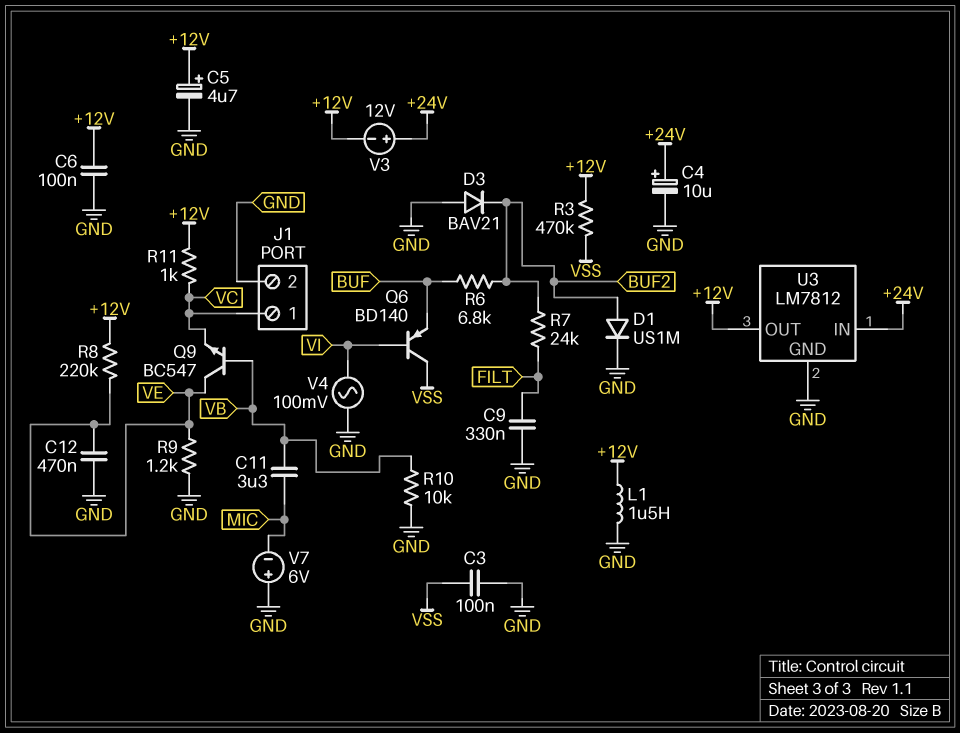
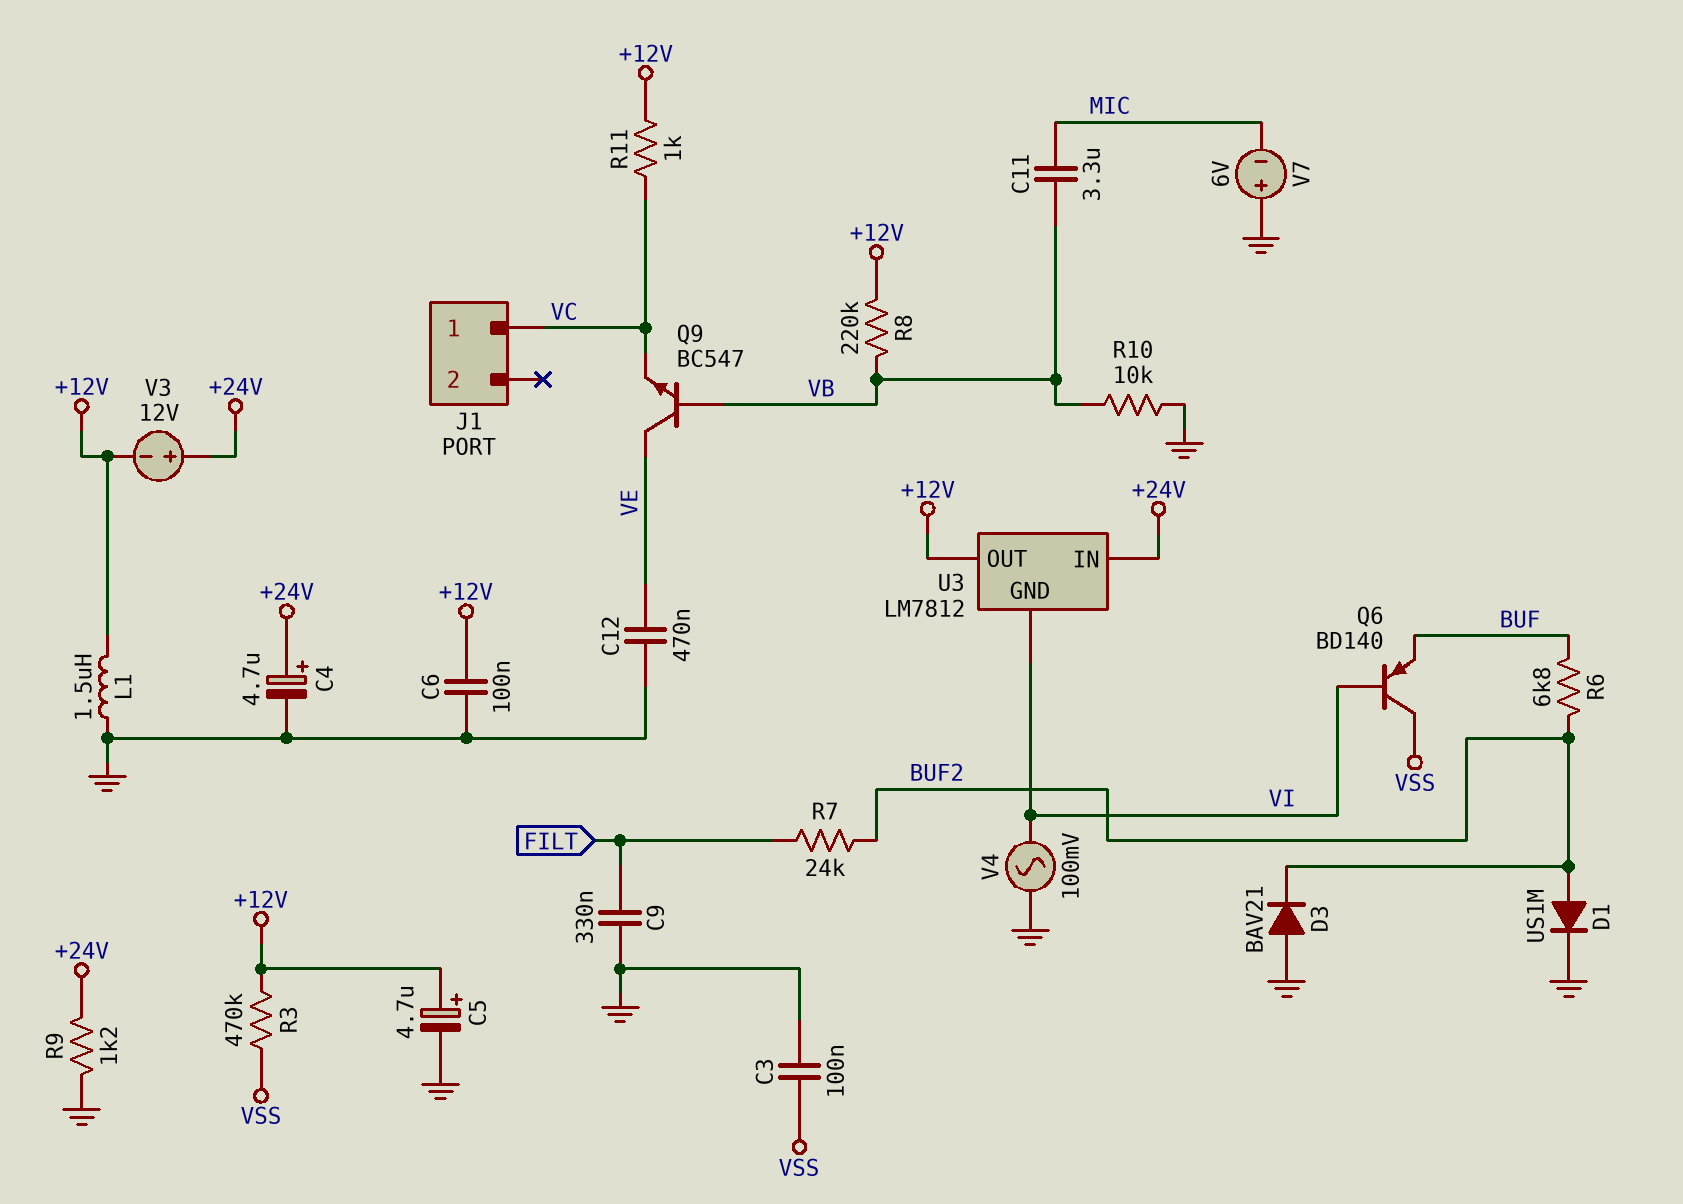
C4: 10uF (plus +24V, minus GND) -> 4.7uF (plus +24V, minus GND)
J1 pin 2: GND -> none
R8: 220k (+12V, VE) -> 220k (+12V, VB)
R9: 1.2k (GND, VE) -> 1.2k (+24V, GND)
U3 pin GND: GND -> VI

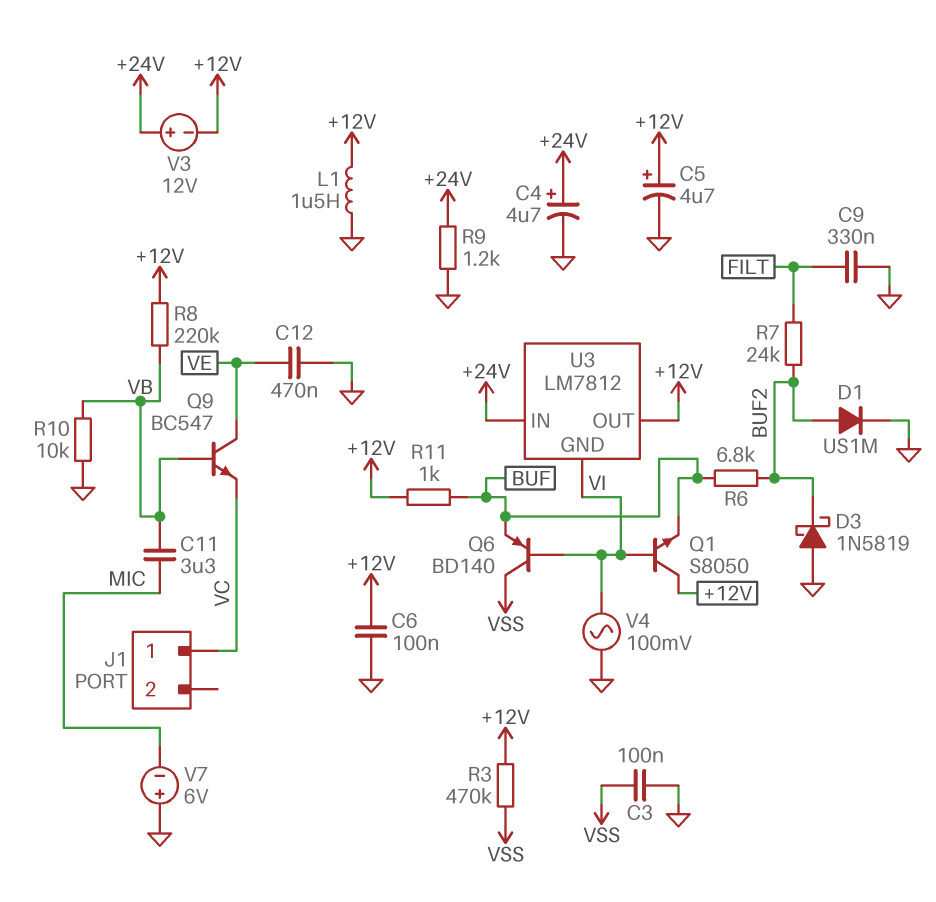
D3: diode BAV21 (A GND, K BUF2) -> schottky 1N5819 (A GND, K BUF2)
Q1: none -> NPN S8050 (B VI, C +12V, E BUF)
R11: 1k (+12V, VC) -> 1k (+12V, BUF)

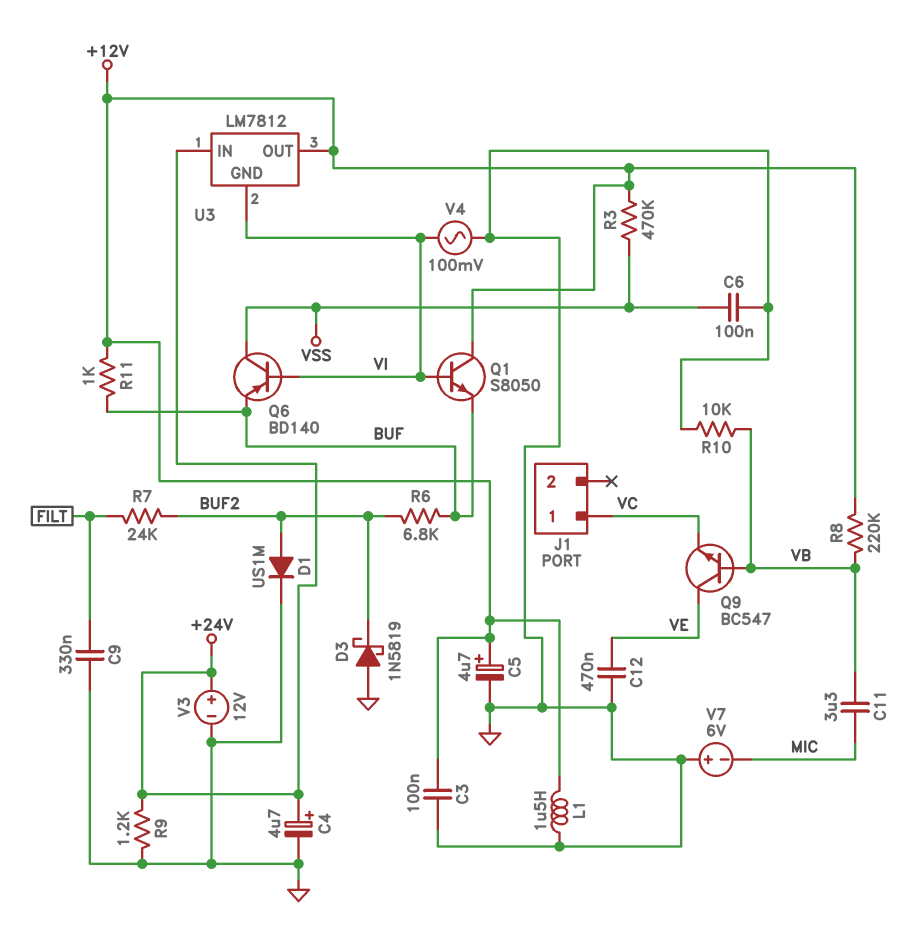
C3: 100nF (GND, VSS) -> 100nF (+12V, GND)
C6: 100nF (+12V, GND) -> 100nF (GND, VSS)
V3: 12V (plus +24V, minus +12V) -> 12V (plus +24V, minus GND)

